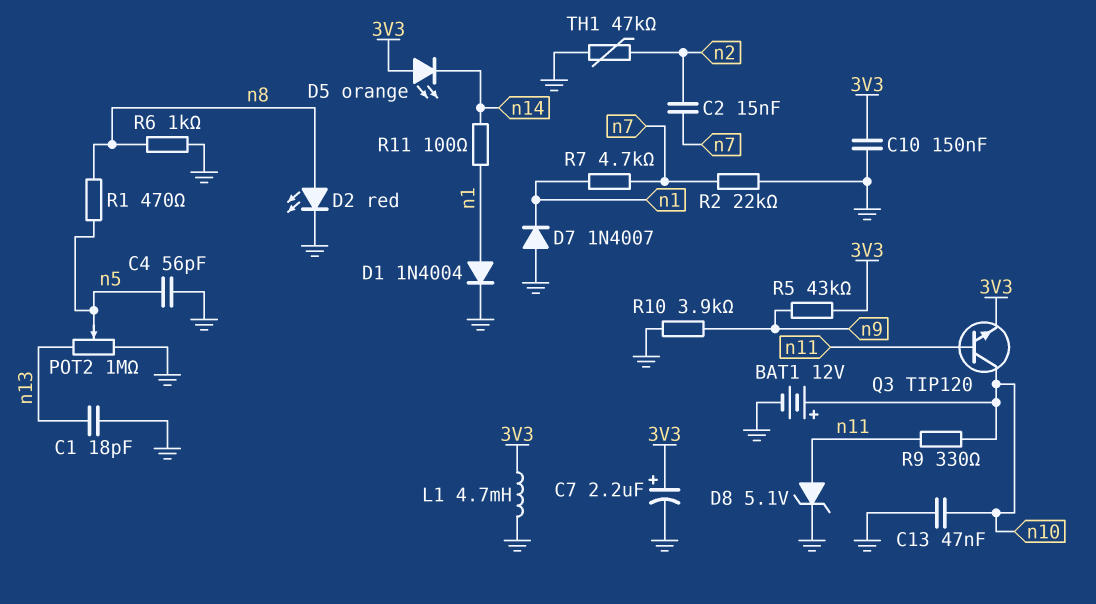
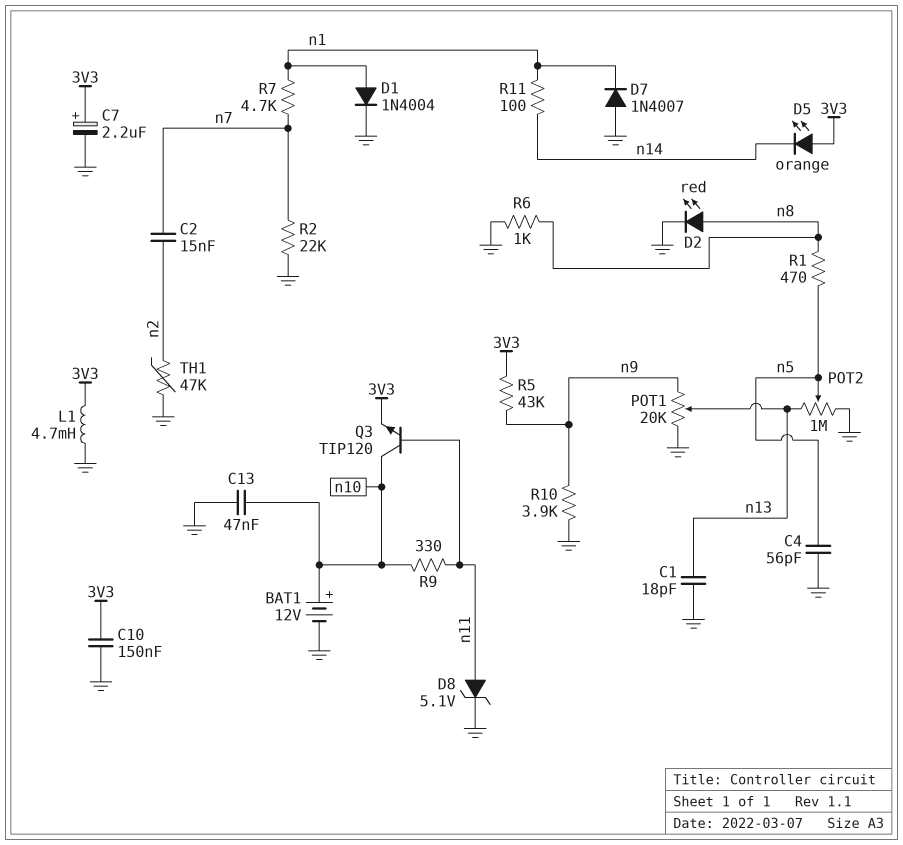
POT1: none -> 20k (GND, n9, wiper n13)

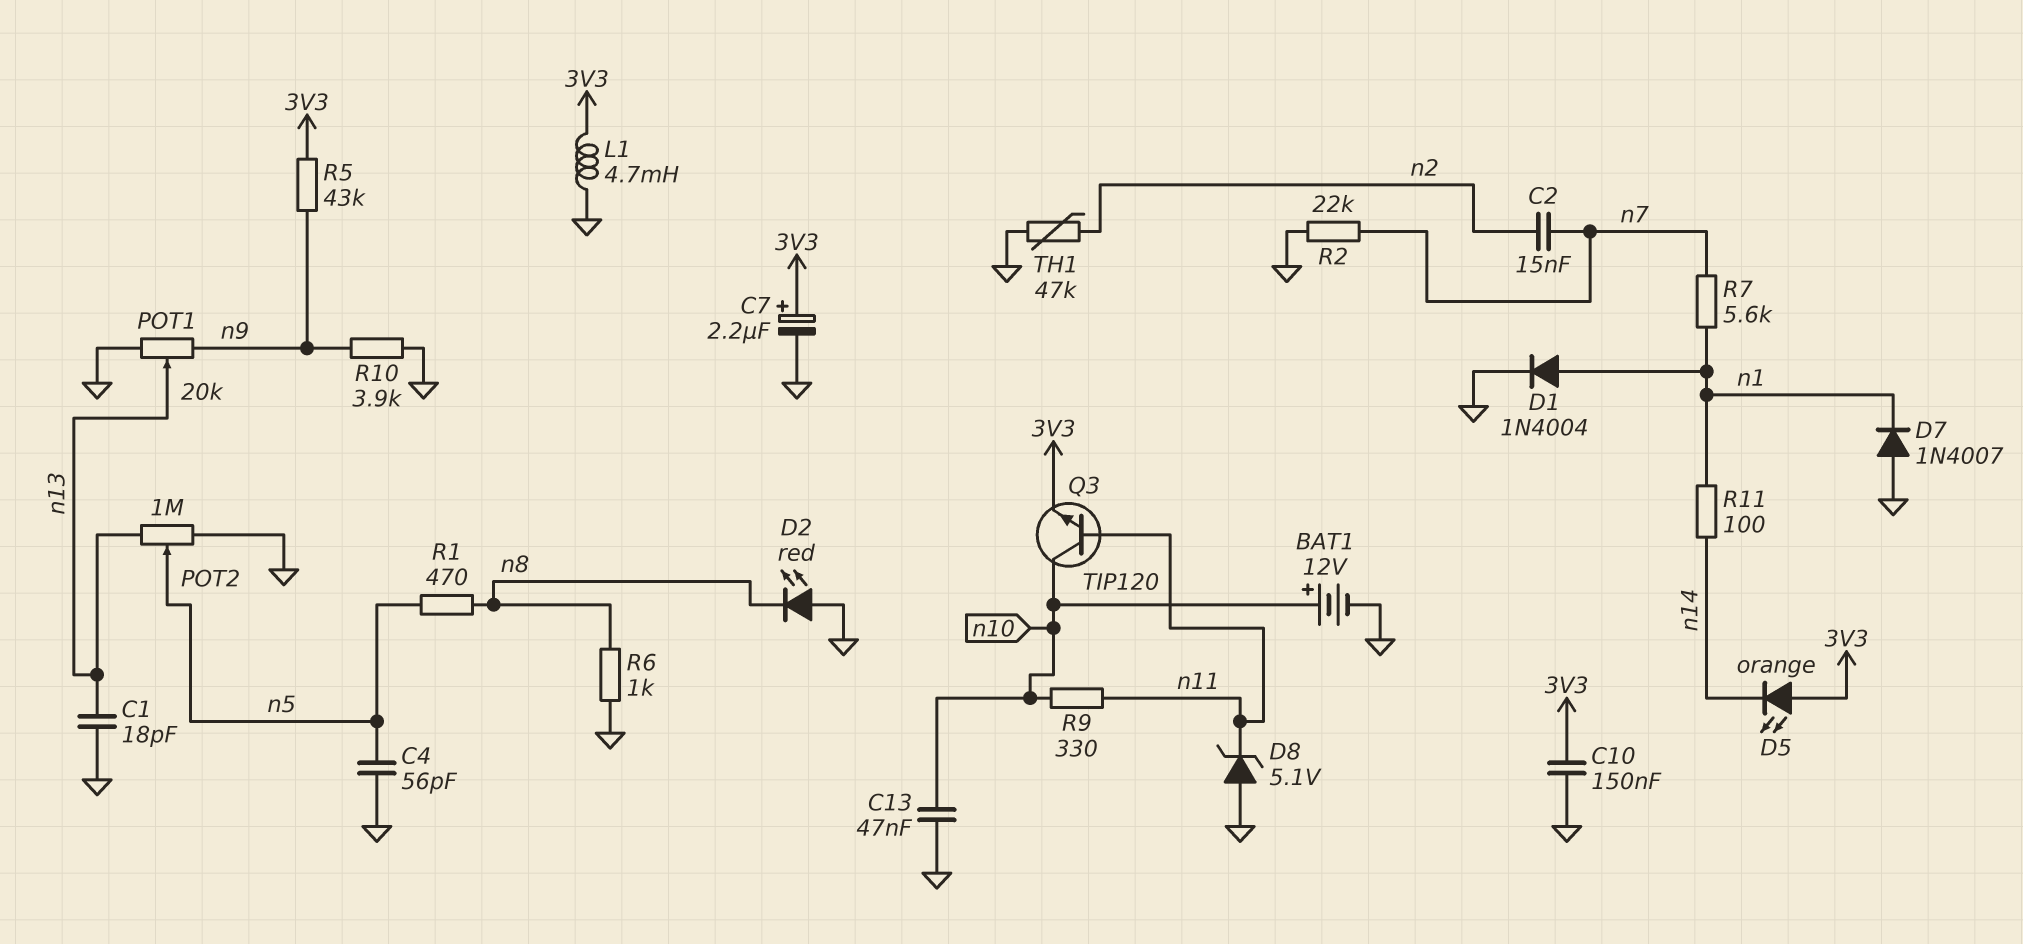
D2: LED red (A n8, K GND) -> LED red (A GND, K n8)
D8: zener 5.1V (A n11, K GND) -> zener 5.1V (A GND, K n11)
R7: 4.7k (n1, n7) -> 5.6k (n1, n7)

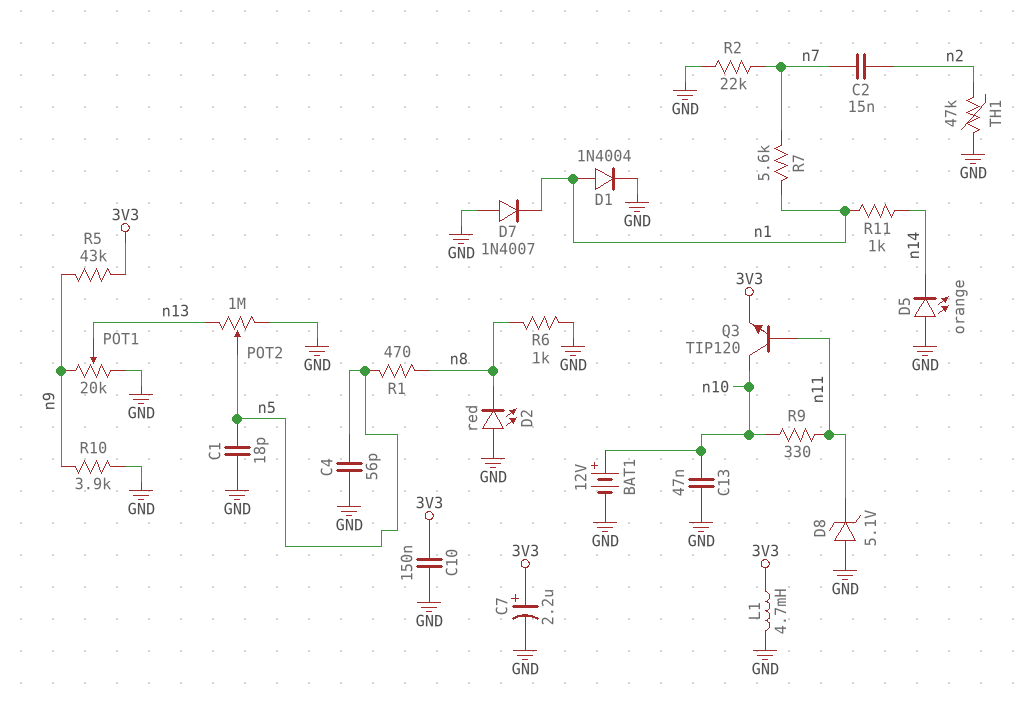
C1: 18pF (GND, n13) -> 18pF (GND, n5)
D5: LED orange (A 3V3, K n14) -> LED orange (A GND, K n14)
R11: 100 (n1, n14) -> 1k (n1, n14)

